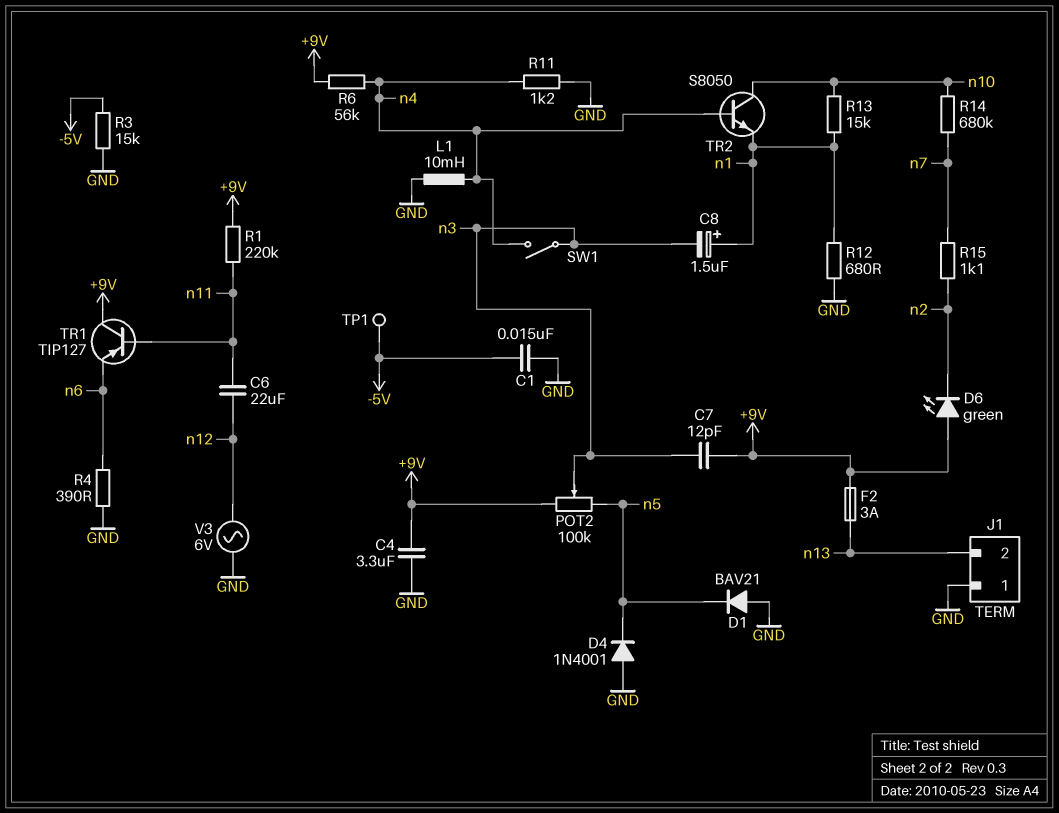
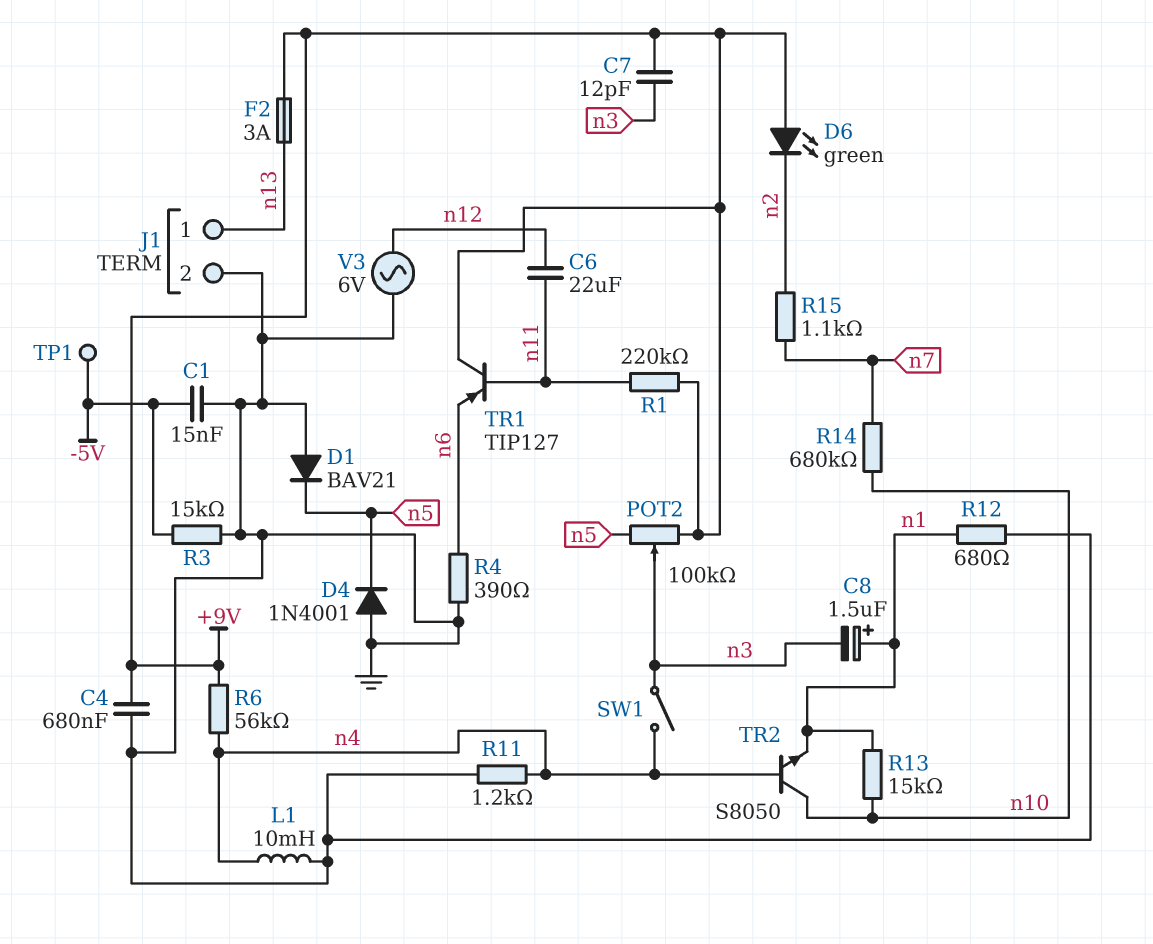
C4: 3.3uF (+9V, GND) -> 680nF (+9V, GND)
J1 pin 1: GND -> n13
J1 pin 2: n13 -> GND

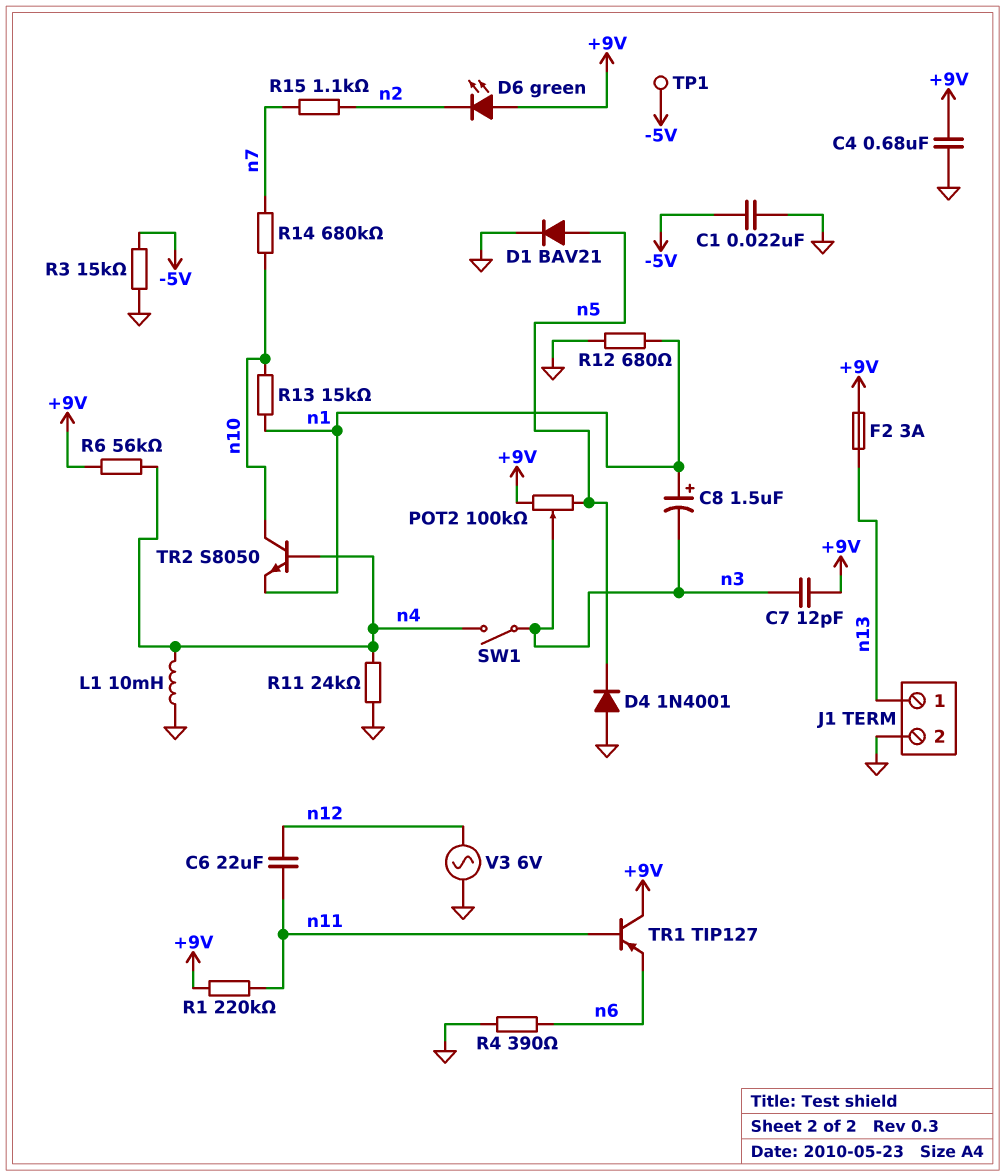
C1: 15nF (-5V, GND) -> 22nF (-5V, GND)
D1: diode BAV21 (A GND, K n5) -> diode BAV21 (A n5, K GND)
R11: 1.2k (GND, n4) -> 24k (GND, n4)

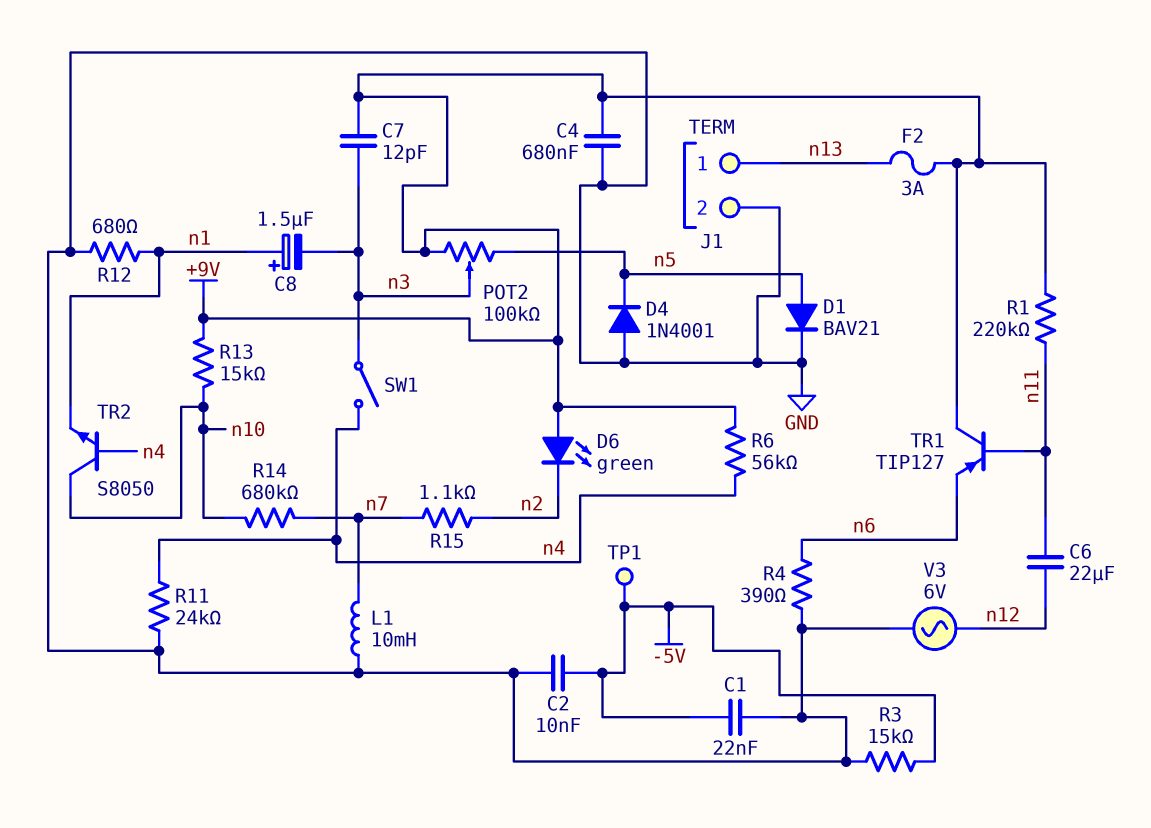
C2: none -> 10nF (-5V, GND)
L1: 10mH (GND, n4) -> 10mH (GND, n7)
R13: 15k (n1, n10) -> 15k (+9V, n10)

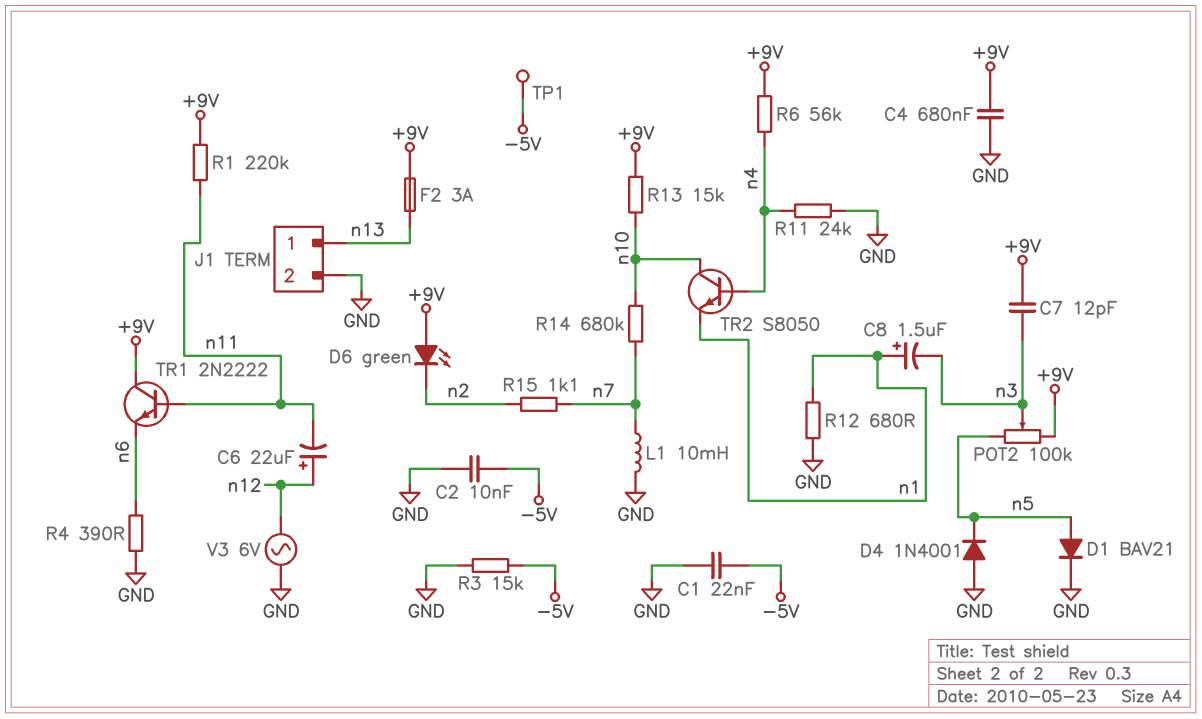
C6: 22uF (n11, n12) -> 22uF (plus n12, minus n11)
SW1: switch (n3, n4) -> none
TR1: PNP TIP127 (B n11, C +9V, E n6) -> NPN 2N2222 (B n11, C +9V, E n6)

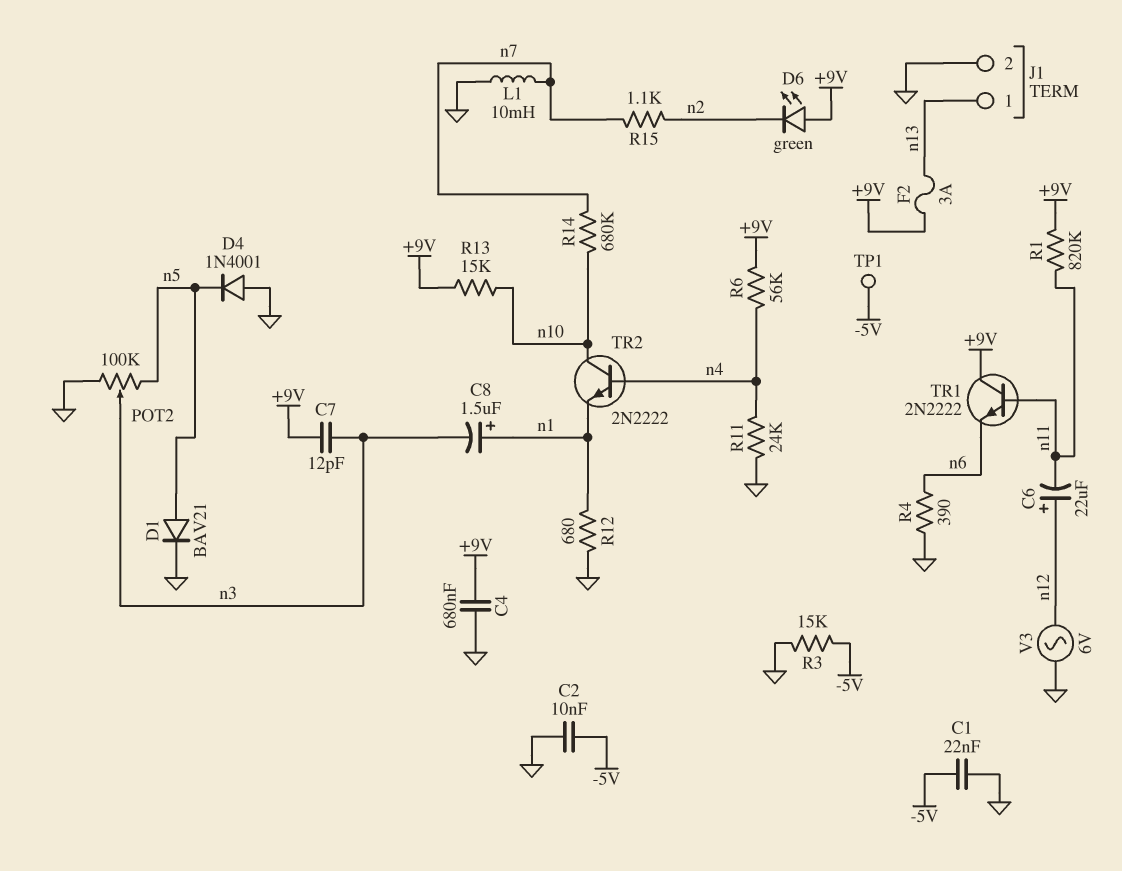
POT2: 100k (+9V, n5, wiper n3) -> 100k (GND, n5, wiper n3)
R1: 220k (+9V, n11) -> 820k (+9V, n11)
TR2: NPN S8050 (B n4, C n10, E n1) -> NPN 2N2222 (B n4, C n10, E n1)

